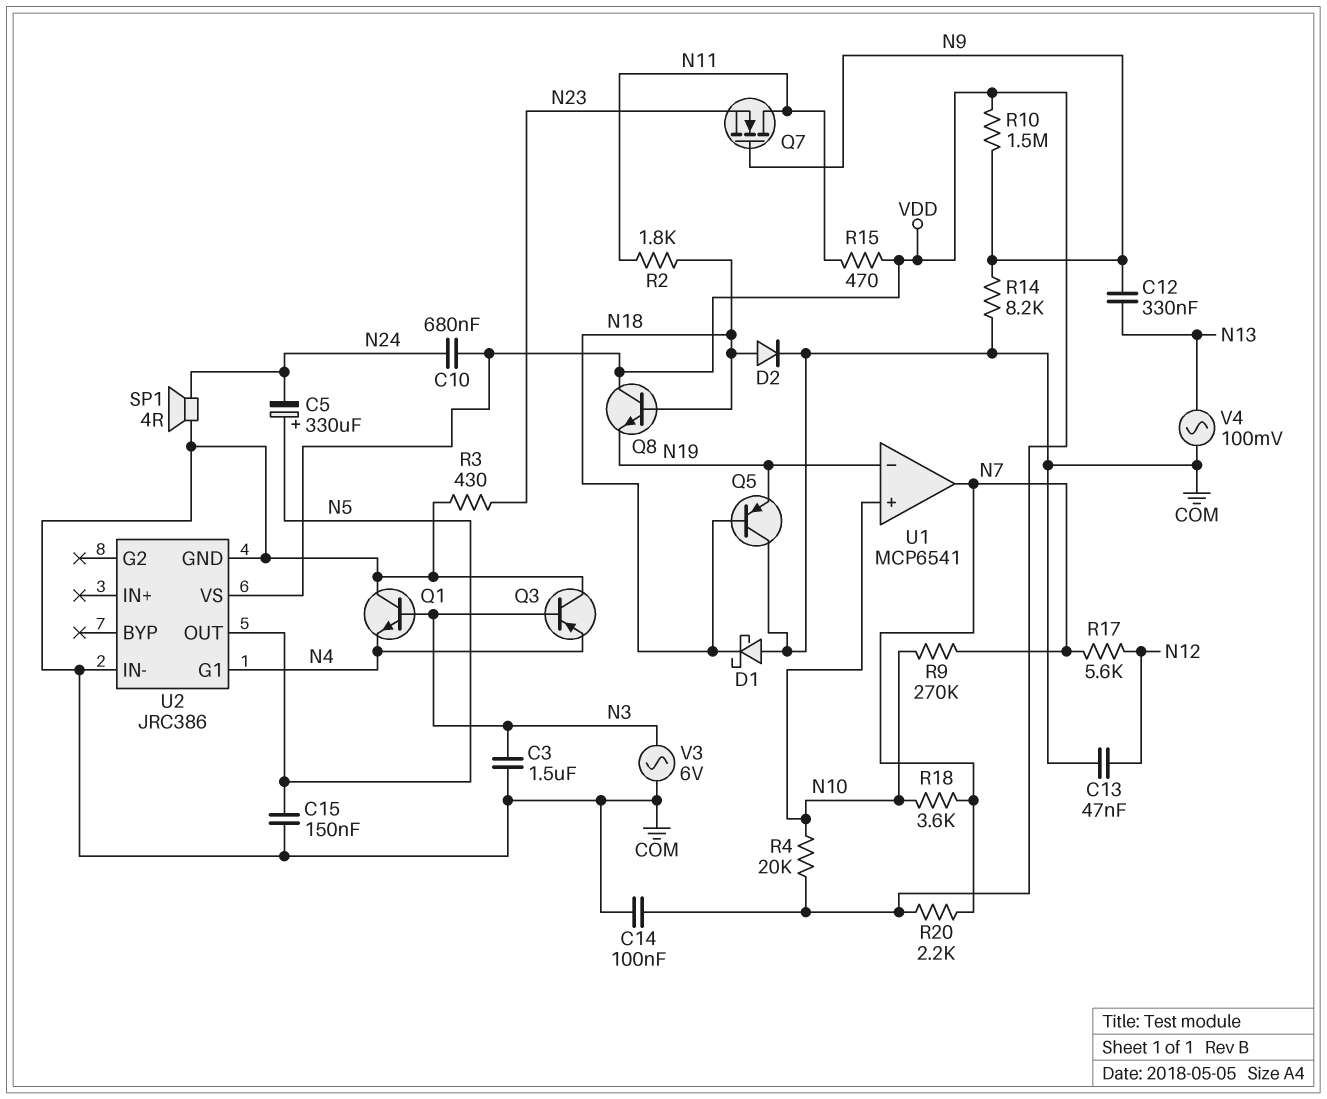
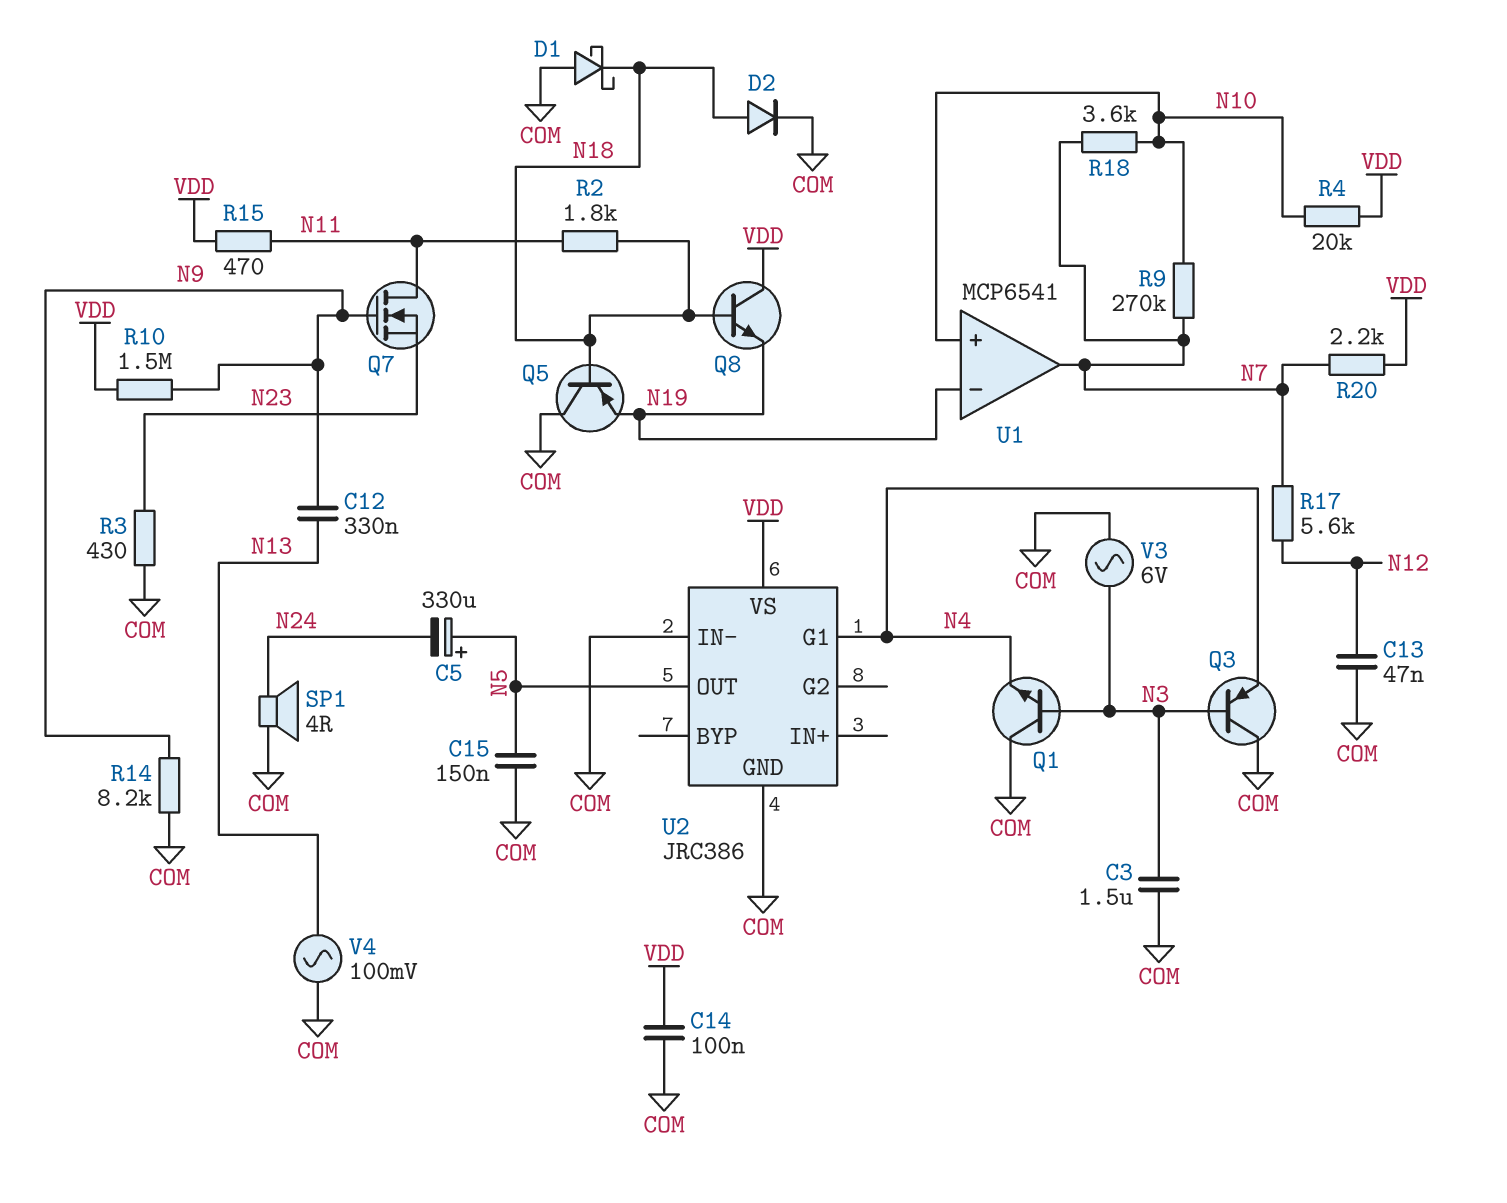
C10: 680nF (N24, VDD) -> none

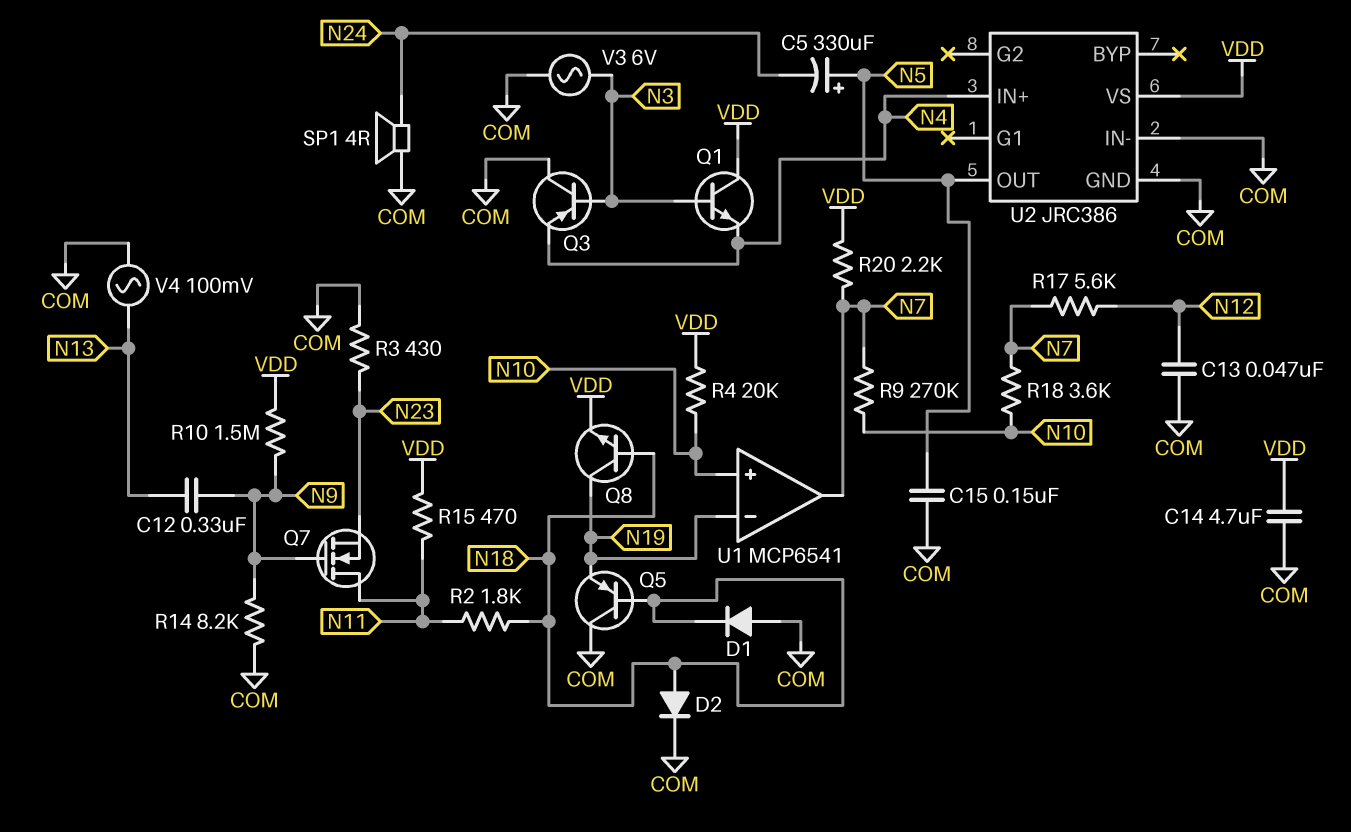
C3: 1.5uF (COM, N3) -> none
C14: 100nF (COM, VDD) -> 4.7uF (COM, VDD)
D1: schottky (A COM, K N18) -> diode (A COM, K N18)
Q1: NPN (B N3, C COM, E N4) -> NPN (B N3, C VDD, E N4)
Q8: NPN (B N18, C VDD, E N19) -> NPN (B N18, C N19, E VDD)
U2 pin G1: N4 -> none
U2 pin IN+: none -> N4

